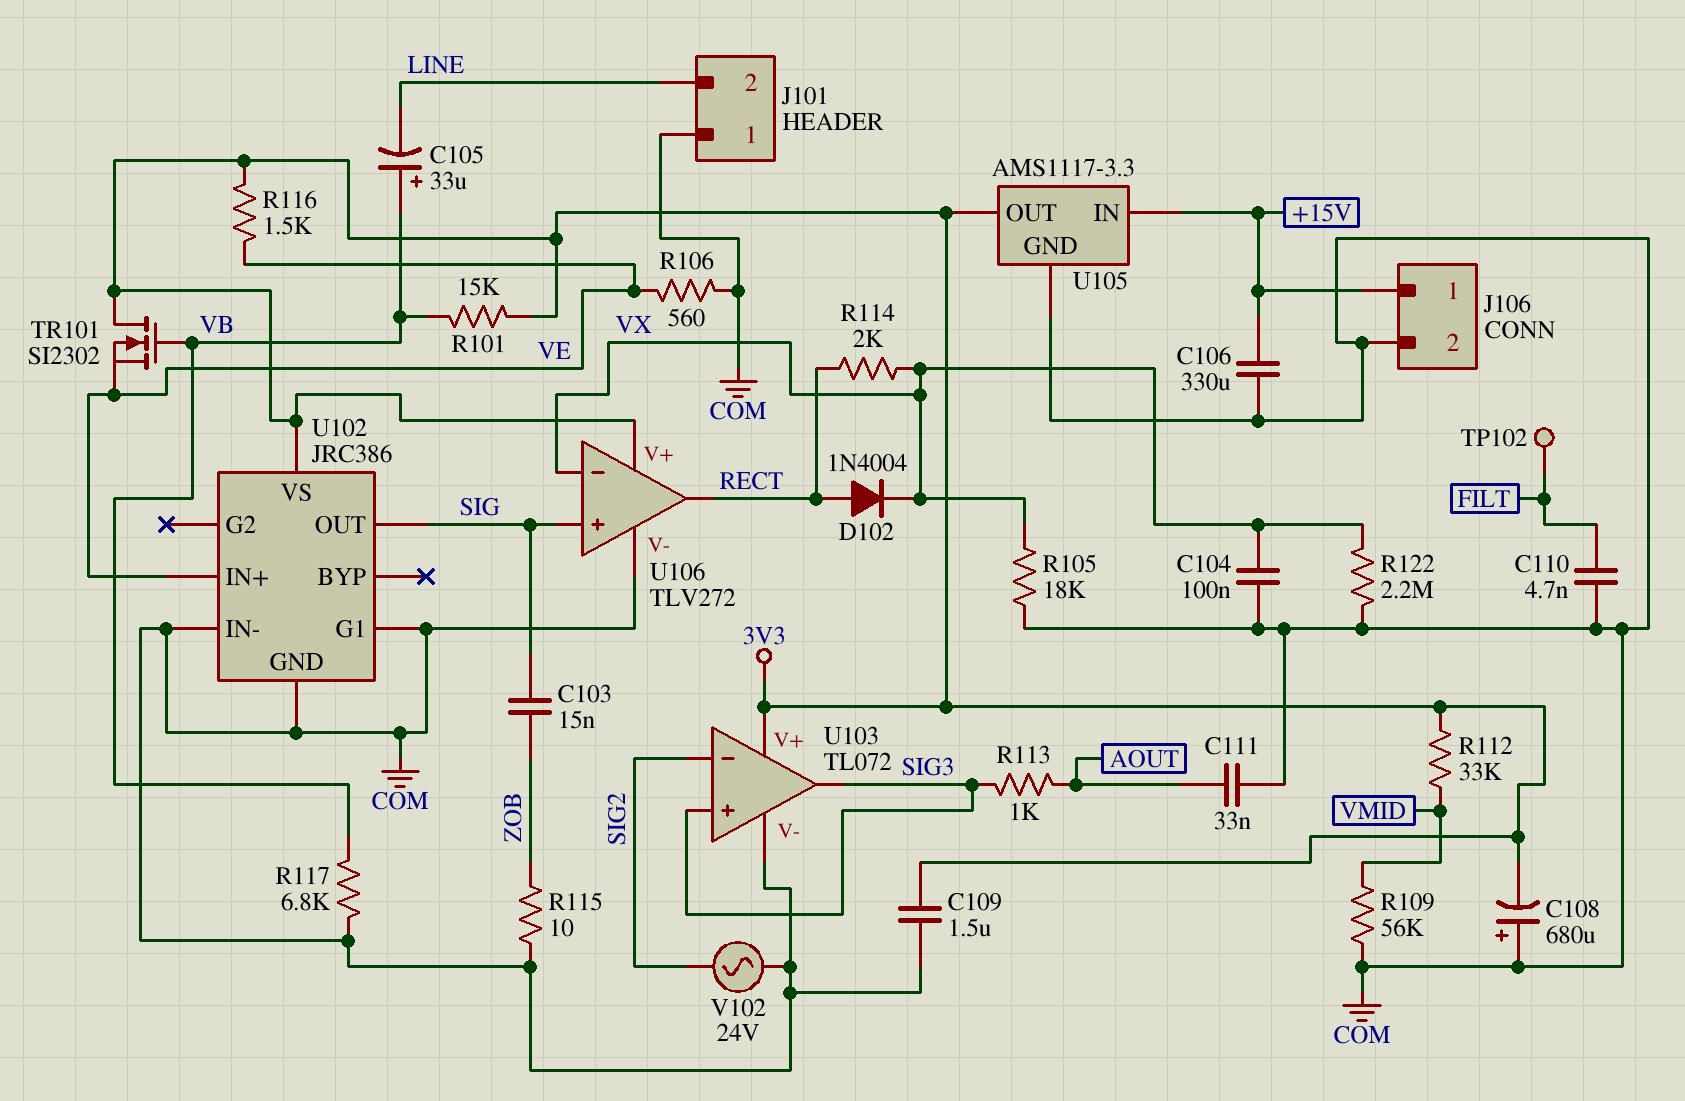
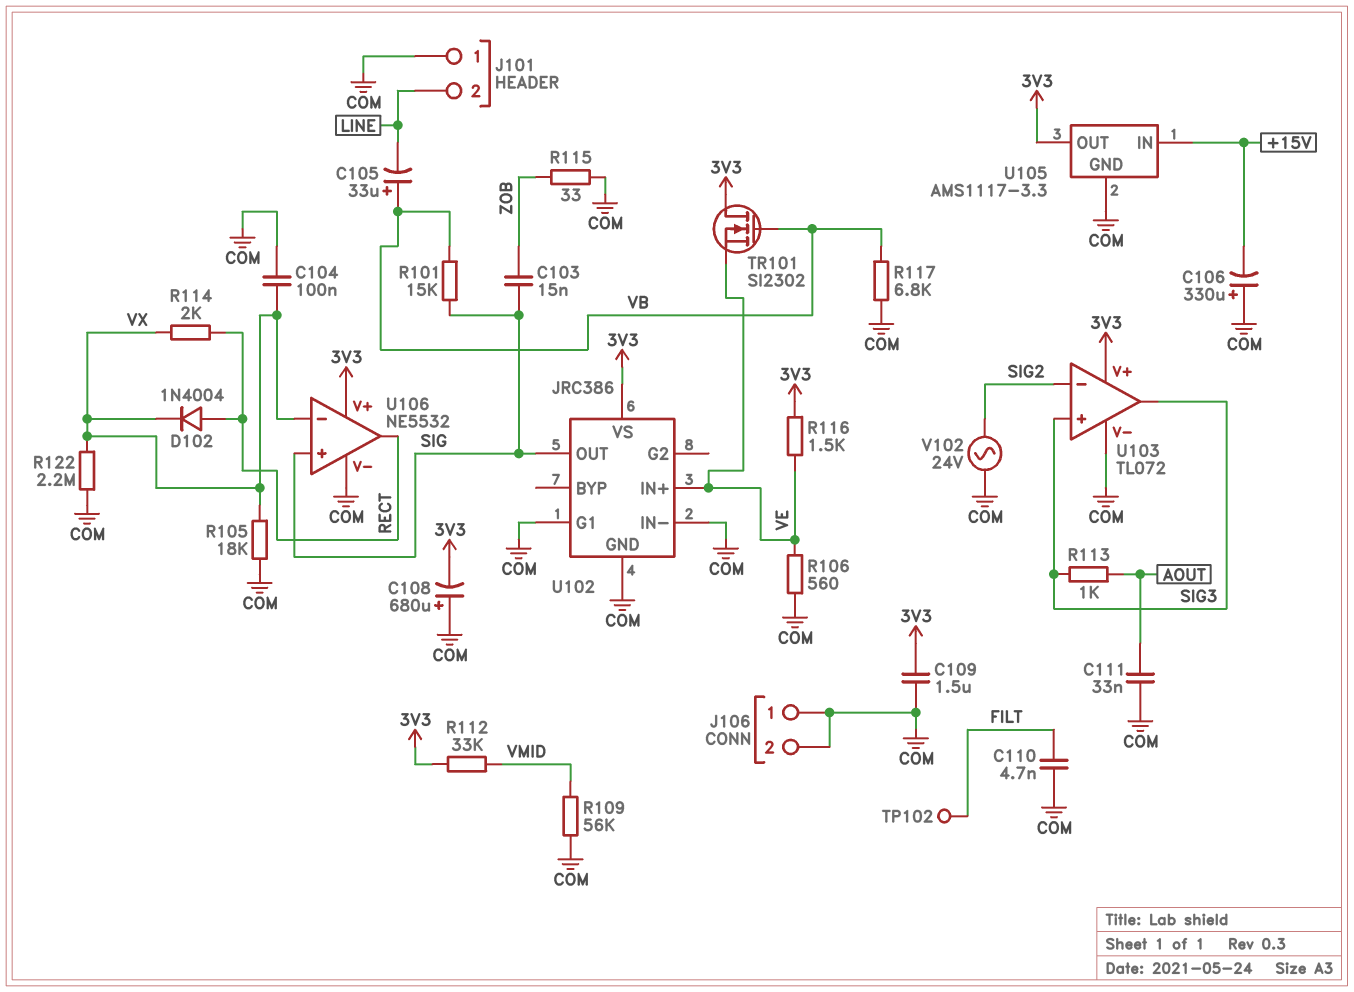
C106: 330uF (+15V, COM) -> 330uF (plus COM, minus +15V)
J106 pin 1: +15V -> COM
R101: 15k (3V3, VB) -> 15k (SIG, VB)
R115: 10 (COM, ZOB) -> 33 (COM, ZOB)
U106: TLV272 -> NE5532

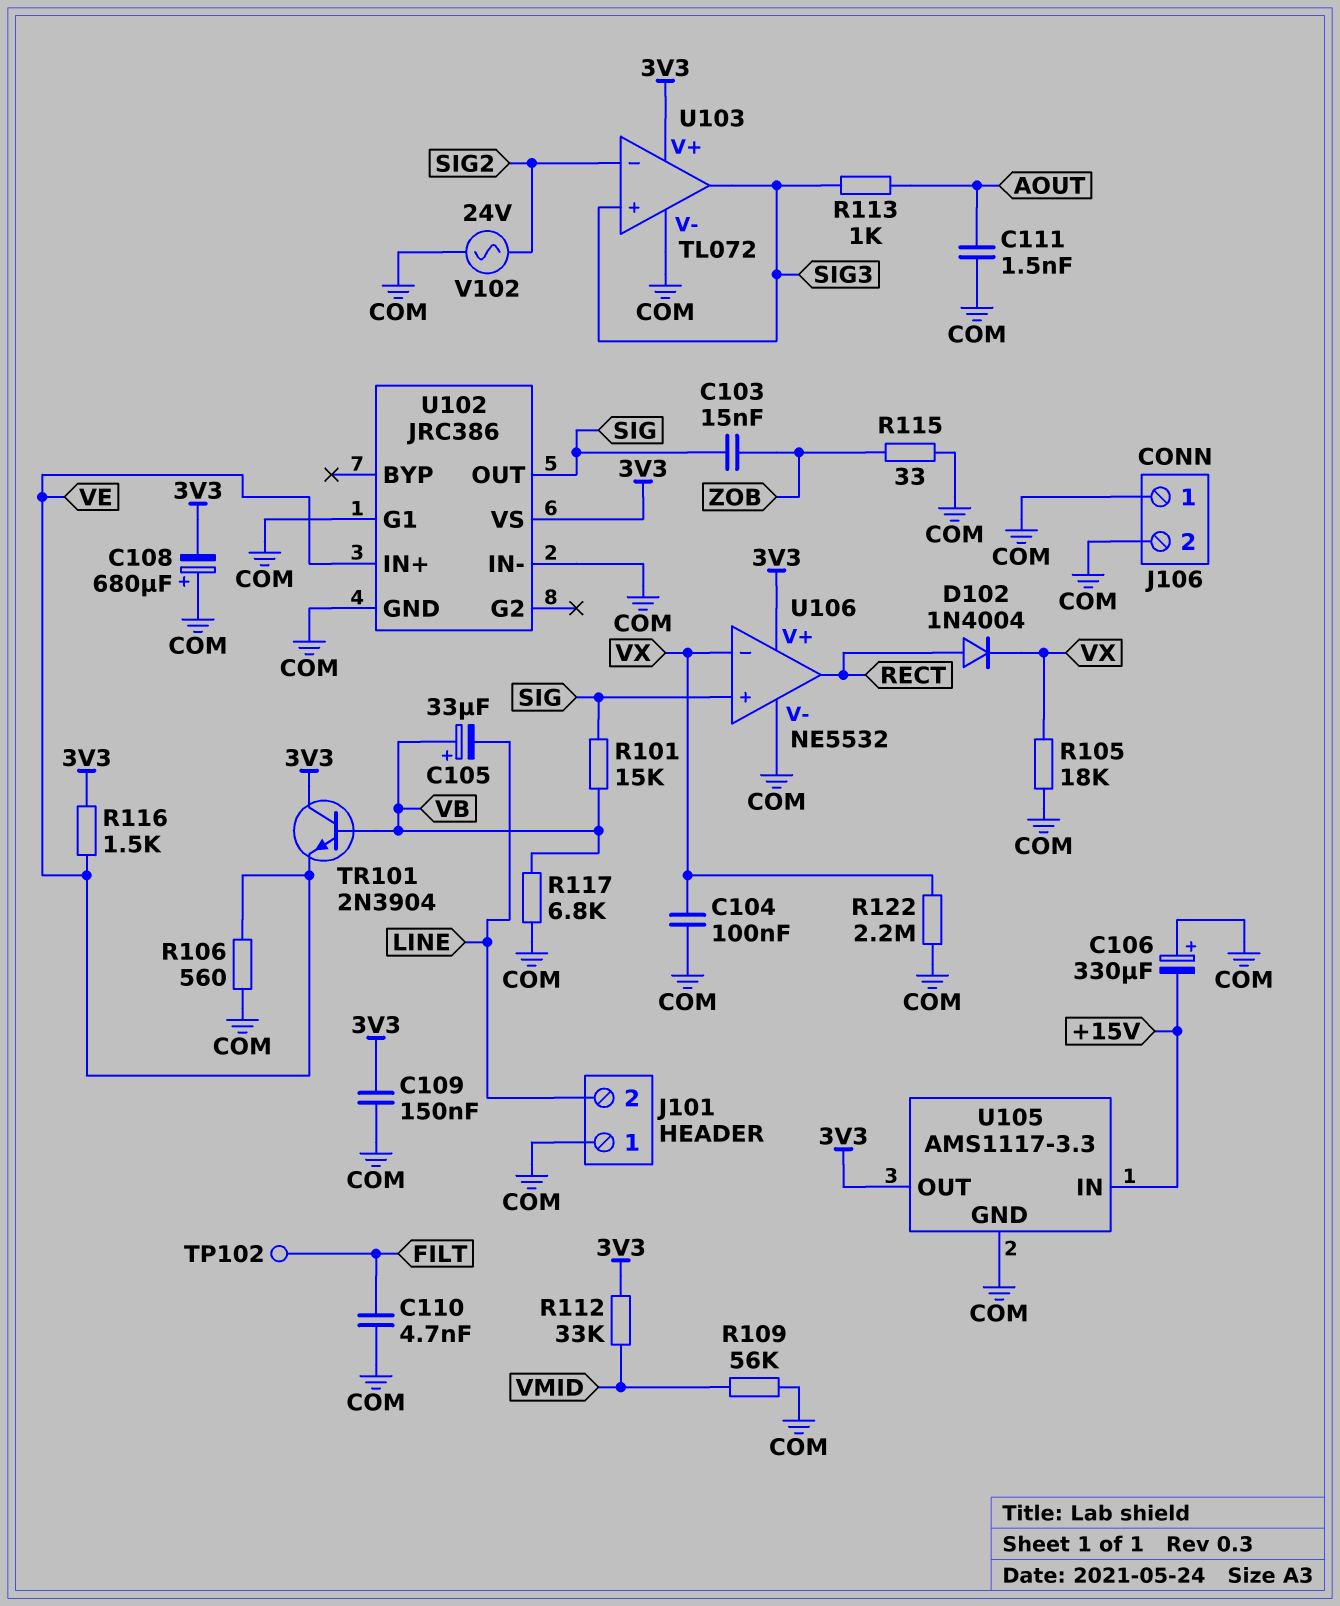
C109: 1.5uF (3V3, COM) -> 150nF (3V3, COM)
C111: 33nF (AOUT, COM) -> 1.5nF (AOUT, COM)
R114: 2k (RECT, VX) -> none
TR101: NMOS SI2302 (G VB, D 3V3, S VE) -> NPN 2N3904 (B VB, C 3V3, E VE)

